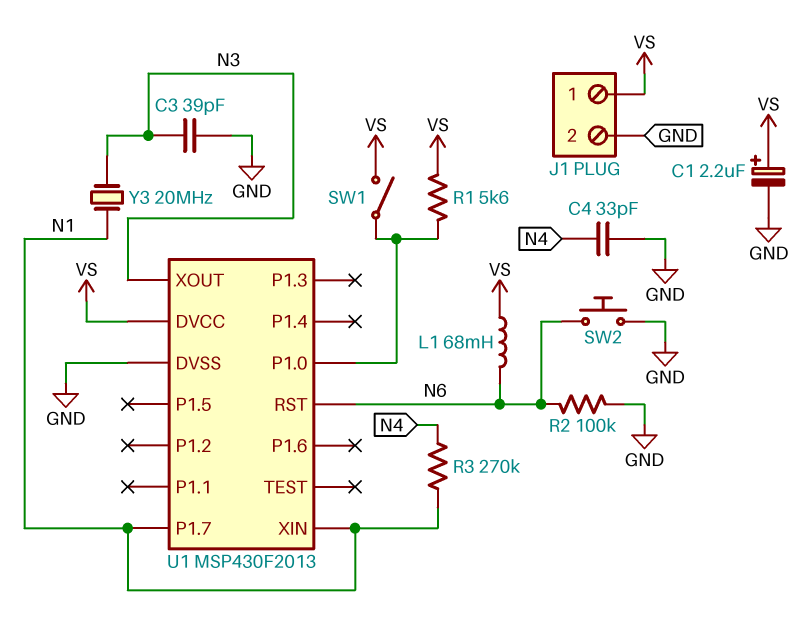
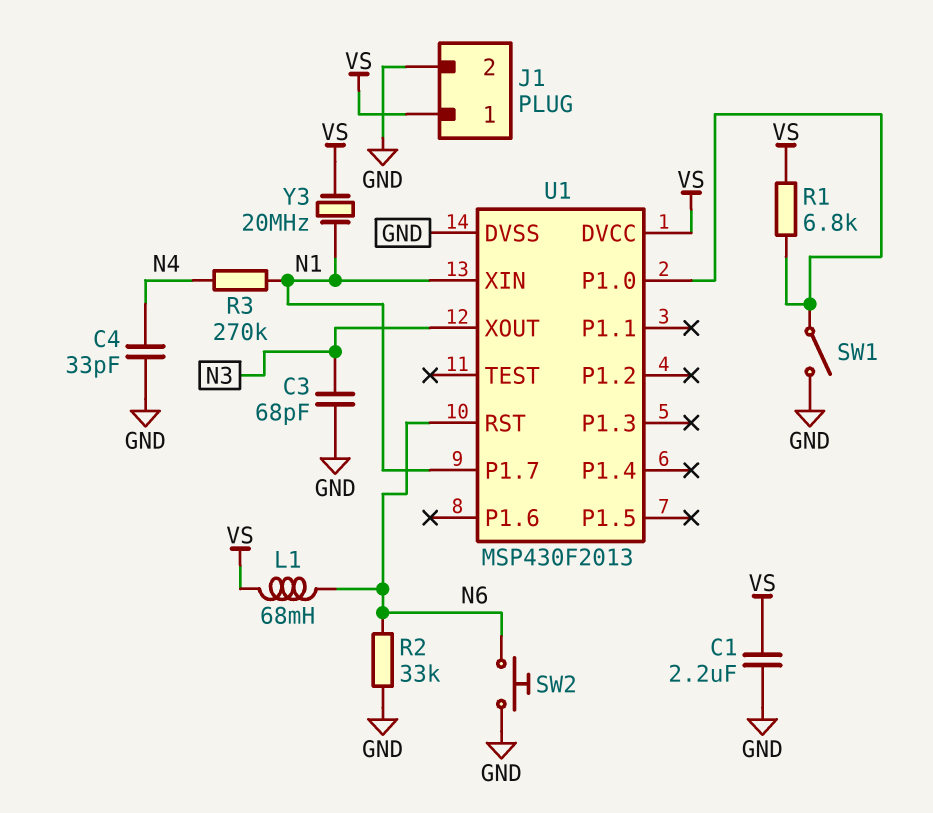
C1: 2.2uF (plus VS, minus GND) -> 2.2uF (GND, VS)
C3: 39pF (GND, N3) -> 68pF (GND, N3)
R1: 5.6k (U1/P1.0, VS) -> 6.8k (U1/P1.0, VS)
R2: 100k (GND, N6) -> 33k (GND, N6)
SW1: switch (U1/P1.0, VS) -> switch (GND, U1/P1.0)
Y3: 20MHz (N1, N3) -> 20MHz (N1, VS)

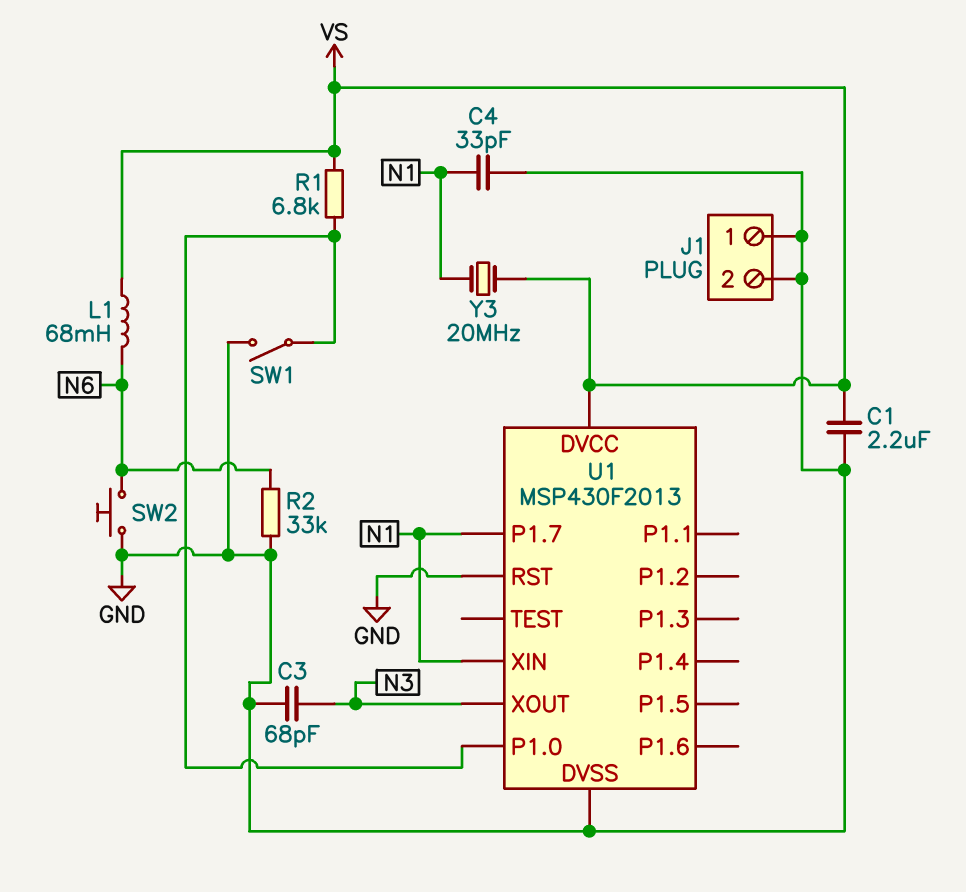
C4: 33pF (GND, N4) -> 33pF (GND, N1)
J1 pin 1: VS -> GND
R3: 270k (N1, N4) -> none
U1 pin RST: N6 -> GND

